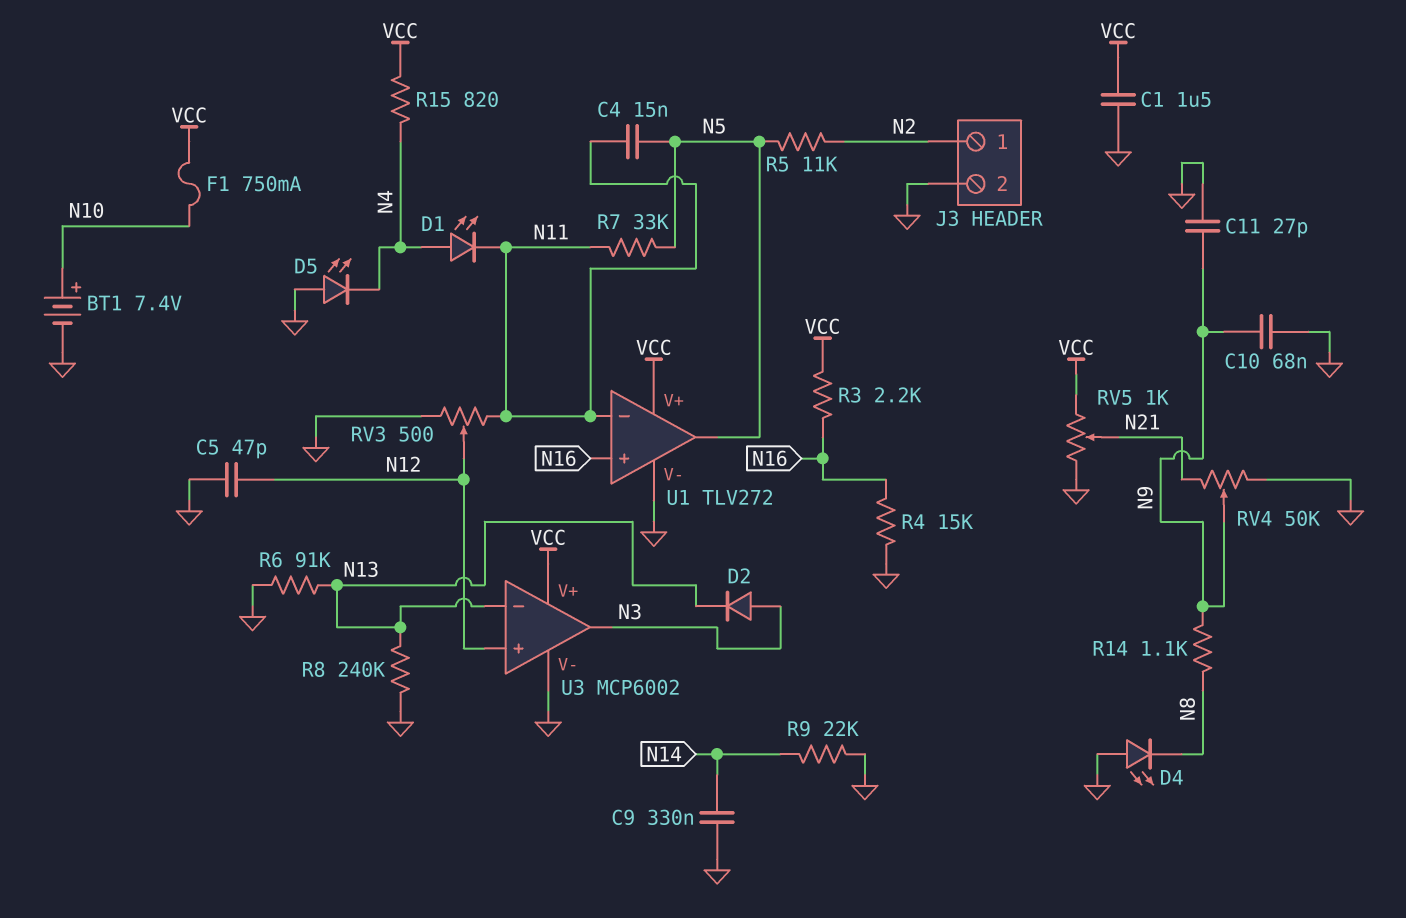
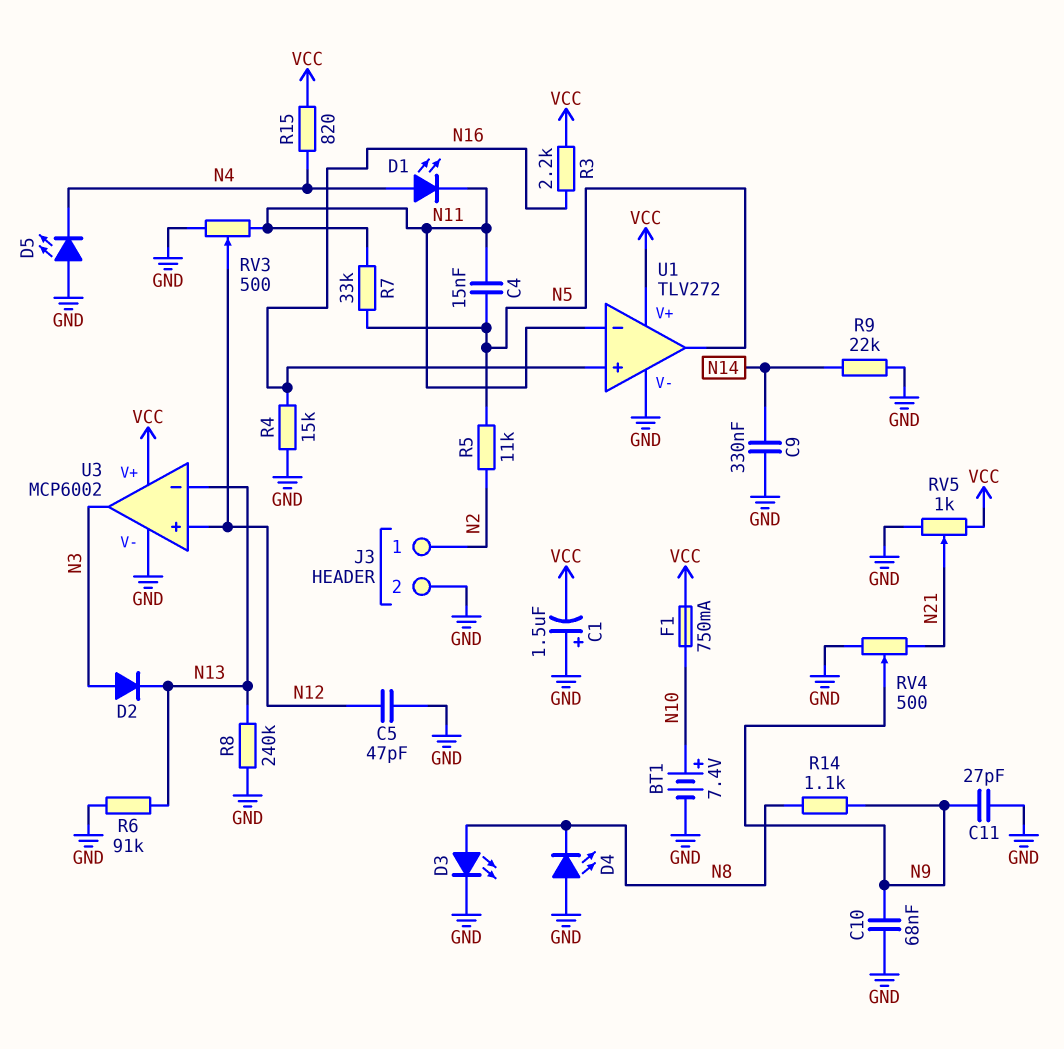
C1: 1.5uF (GND, VCC) -> 1.5uF (plus GND, minus VCC)
D3: none -> LED (A N8, K GND)
RV4: 50k (GND, N21, wiper N9) -> 500 (GND, N21, wiper N9)

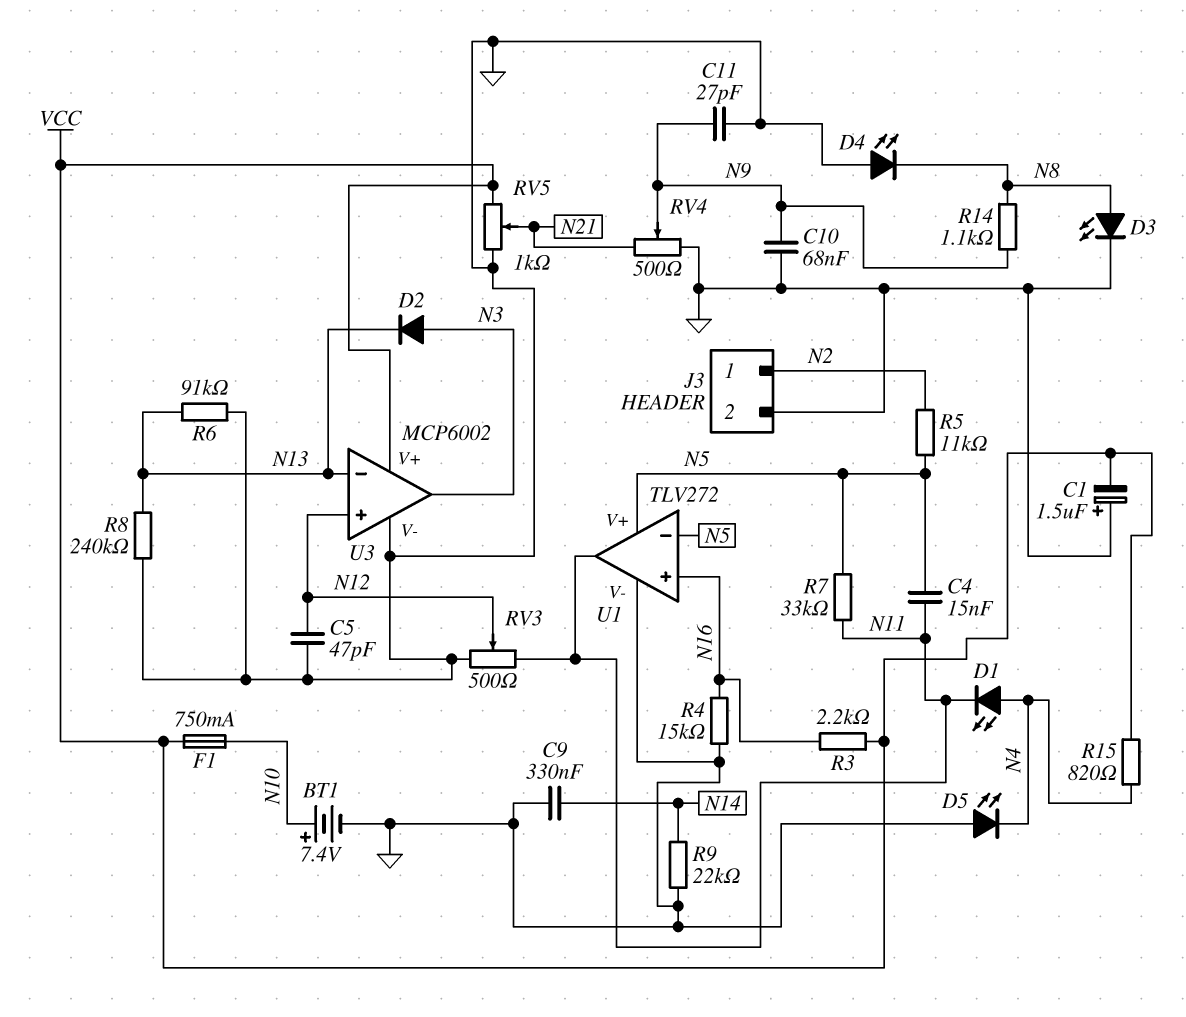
U1 pin V+: VCC -> N5
U1 pin in-: N11 -> N5
U1 pin out: N5 -> N11

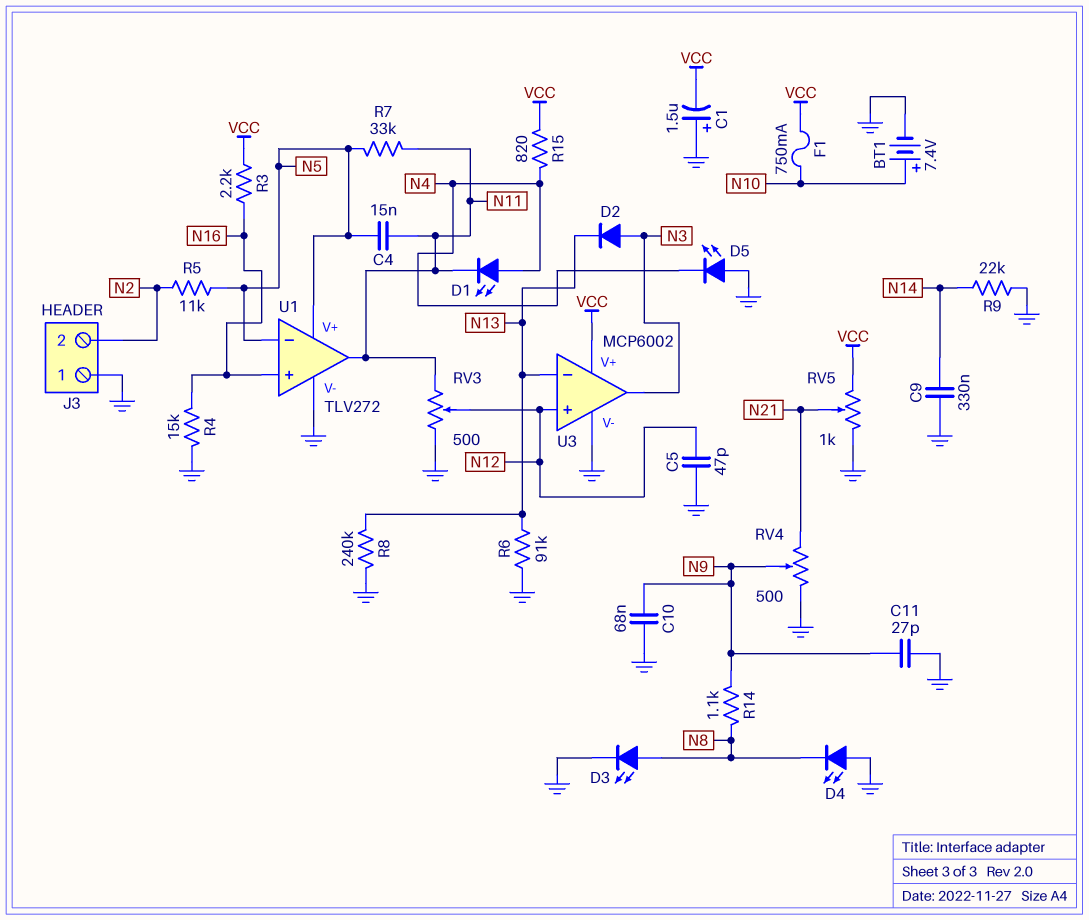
J3 pin 1: N2 -> GND
J3 pin 2: GND -> N2

